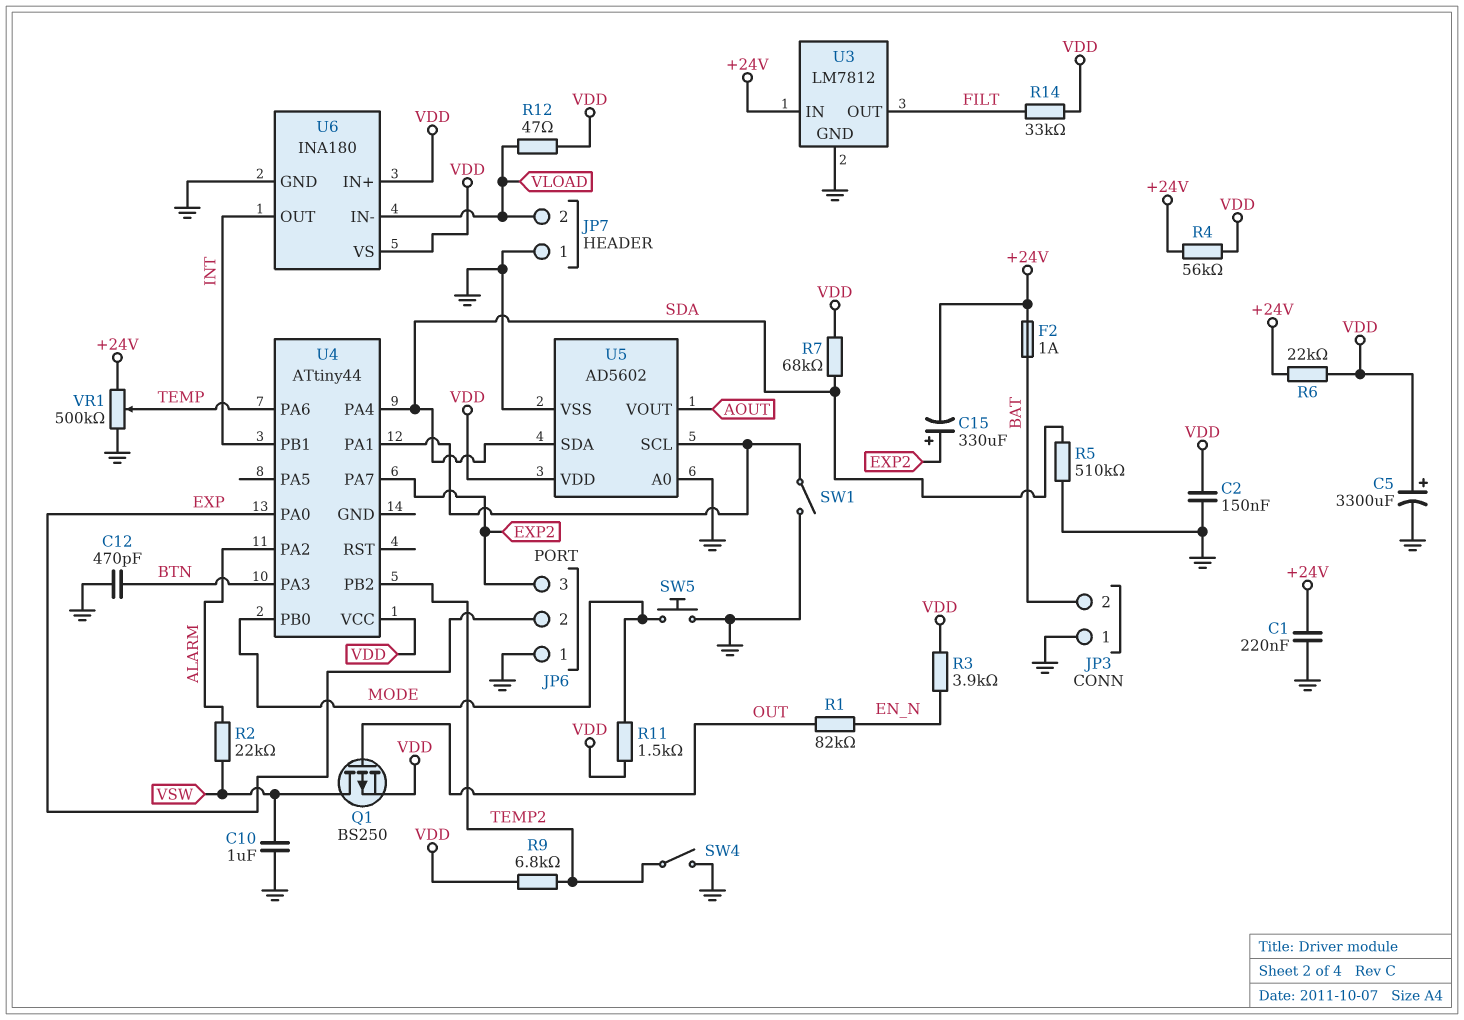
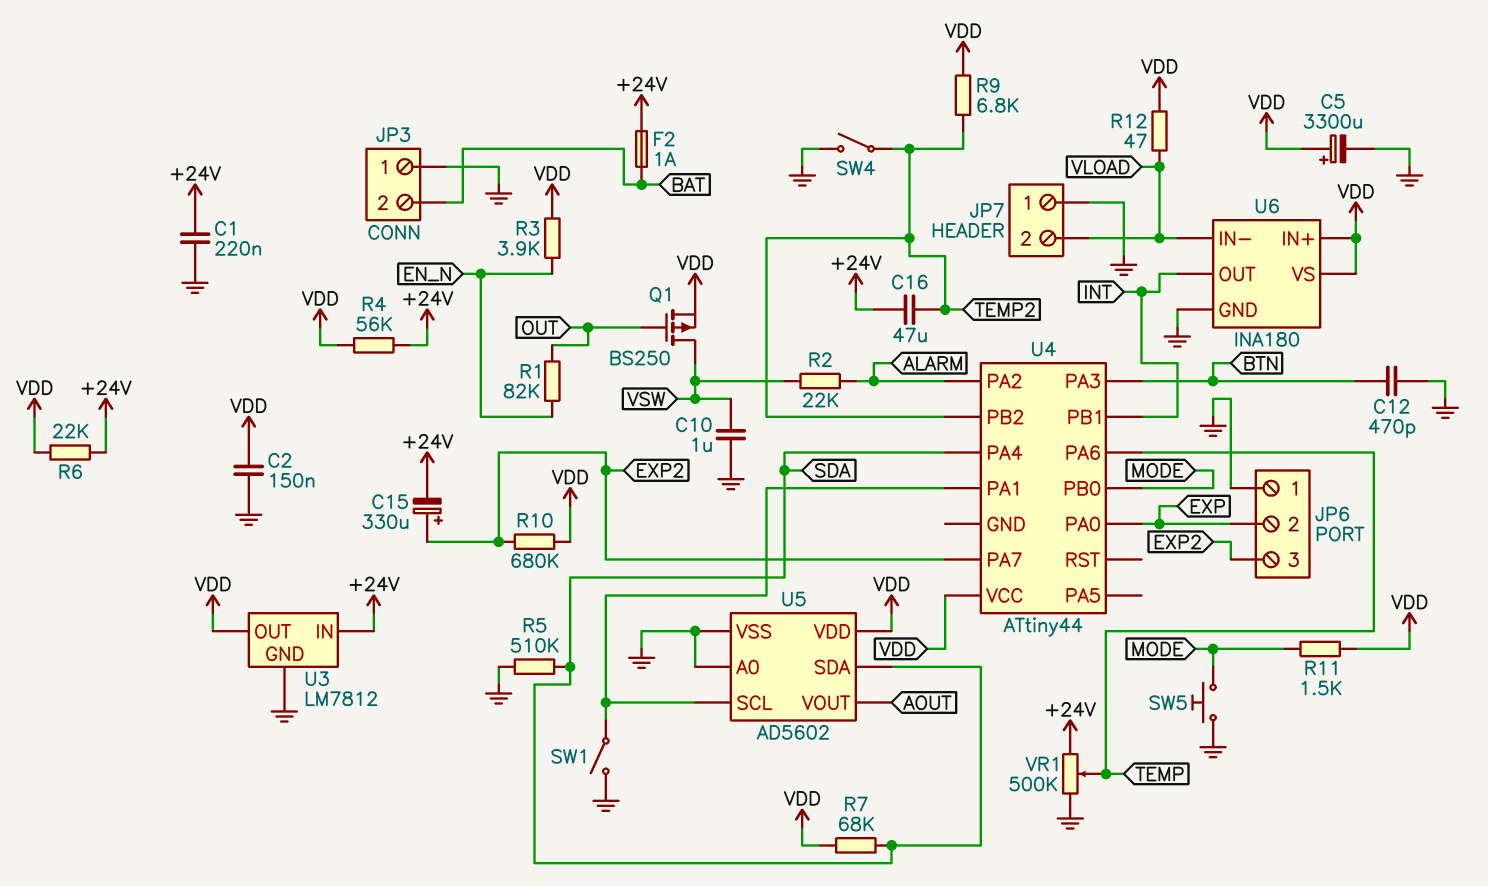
C16: none -> 47uF (+24V, TEMP2)
R10: none -> 680k (EXP2, VDD)
R14: 33k (FILT, VDD) -> none
U3 pin OUT: FILT -> VDD

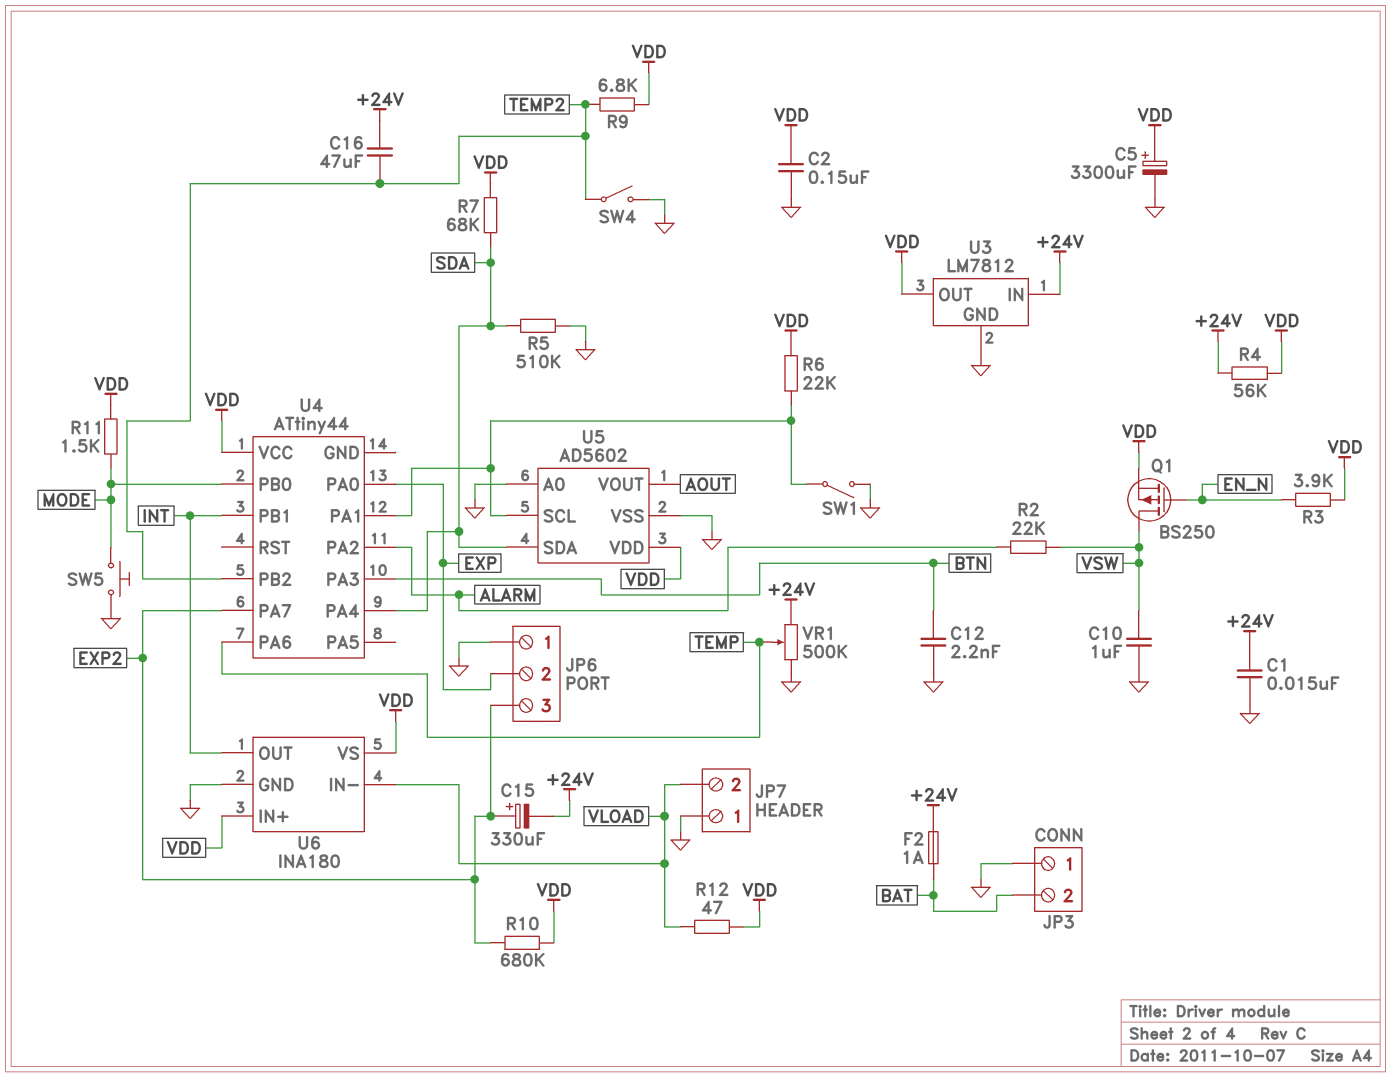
C1: 220nF (+24V, GND) -> 15nF (+24V, GND)
C12: 470pF (BTN, GND) -> 2.2nF (BTN, GND)
Q1: PMOS BS250 (G OUT, D VSW, S VDD) -> PMOS BS250 (G EN_N, D VSW, S VDD)
R1: 82k (EN_N, OUT) -> none
R6: 22k (+24V, VDD) -> 22k (U4/PA1, VDD)

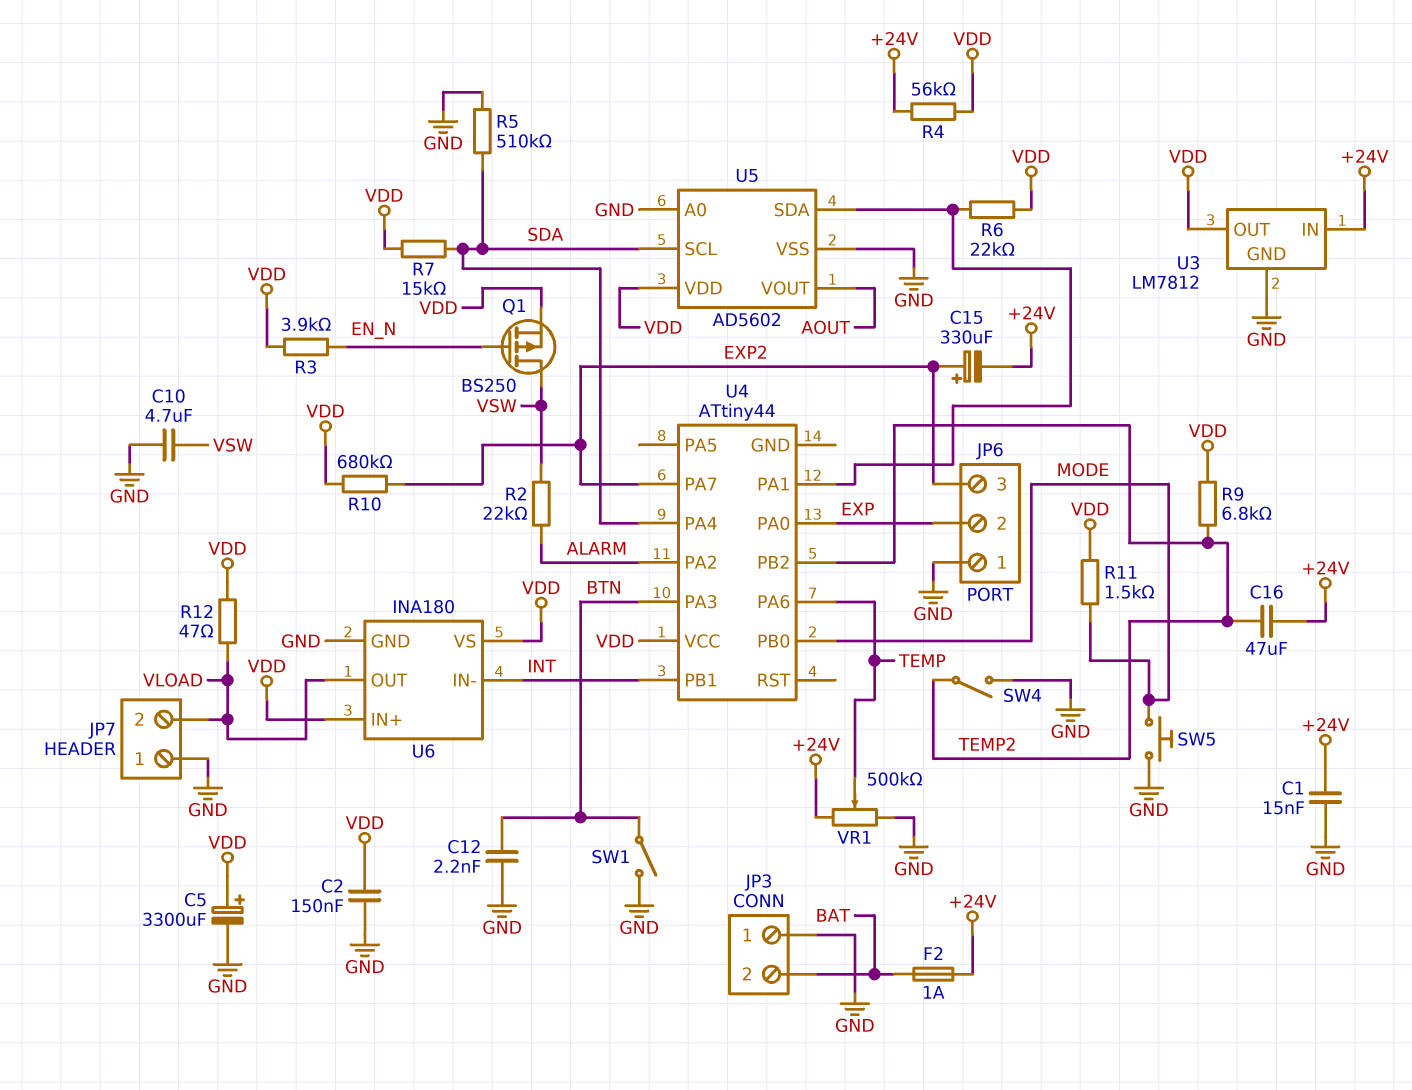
C10: 1uF (GND, VSW) -> 4.7uF (GND, VSW)
R7: 68k (SDA, VDD) -> 15k (SDA, VDD)
SW1: switch (GND, U4/PA1) -> switch (BTN, GND)
U5 pin SCL: U4/PA1 -> SDA
U5 pin SDA: SDA -> U4/PA1
U6 pin IN-: VLOAD -> INT
U6 pin OUT: INT -> VLOAD

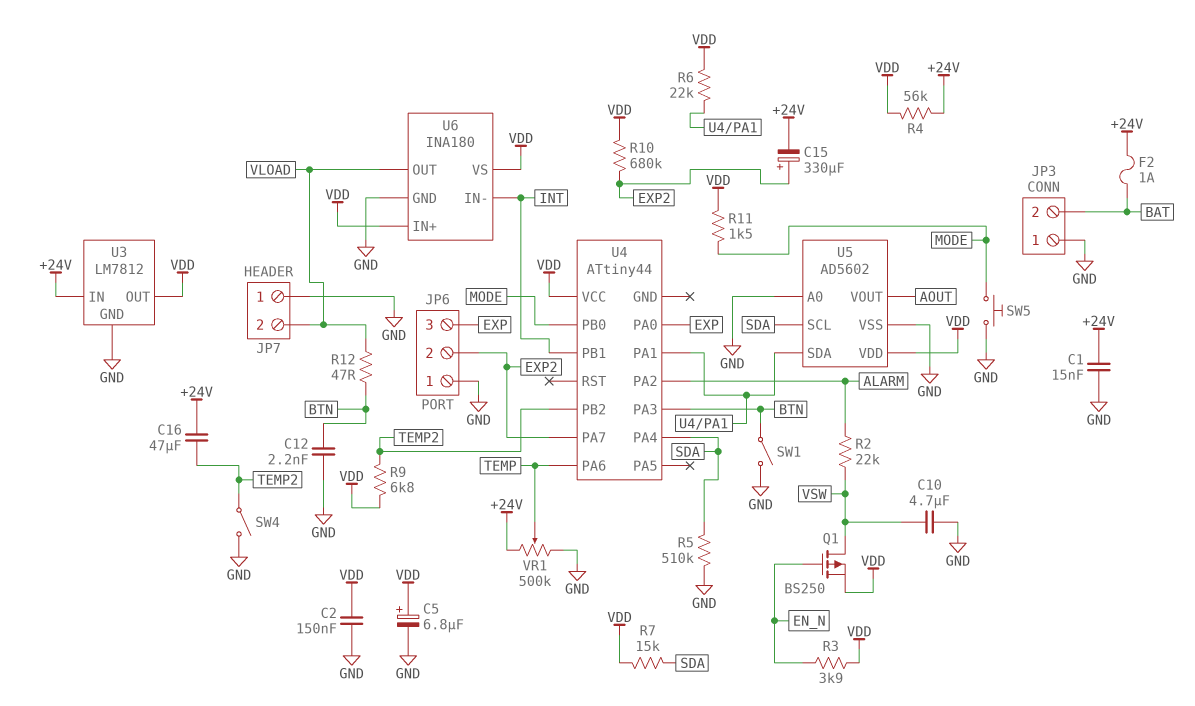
C5: 3300uF (plus VDD, minus GND) -> 6.8uF (plus VDD, minus GND)
JP6 pin 2: EXP -> EXP2
JP6 pin 3: EXP2 -> EXP
R12: 47 (VDD, VLOAD) -> 47 (BTN, VLOAD)

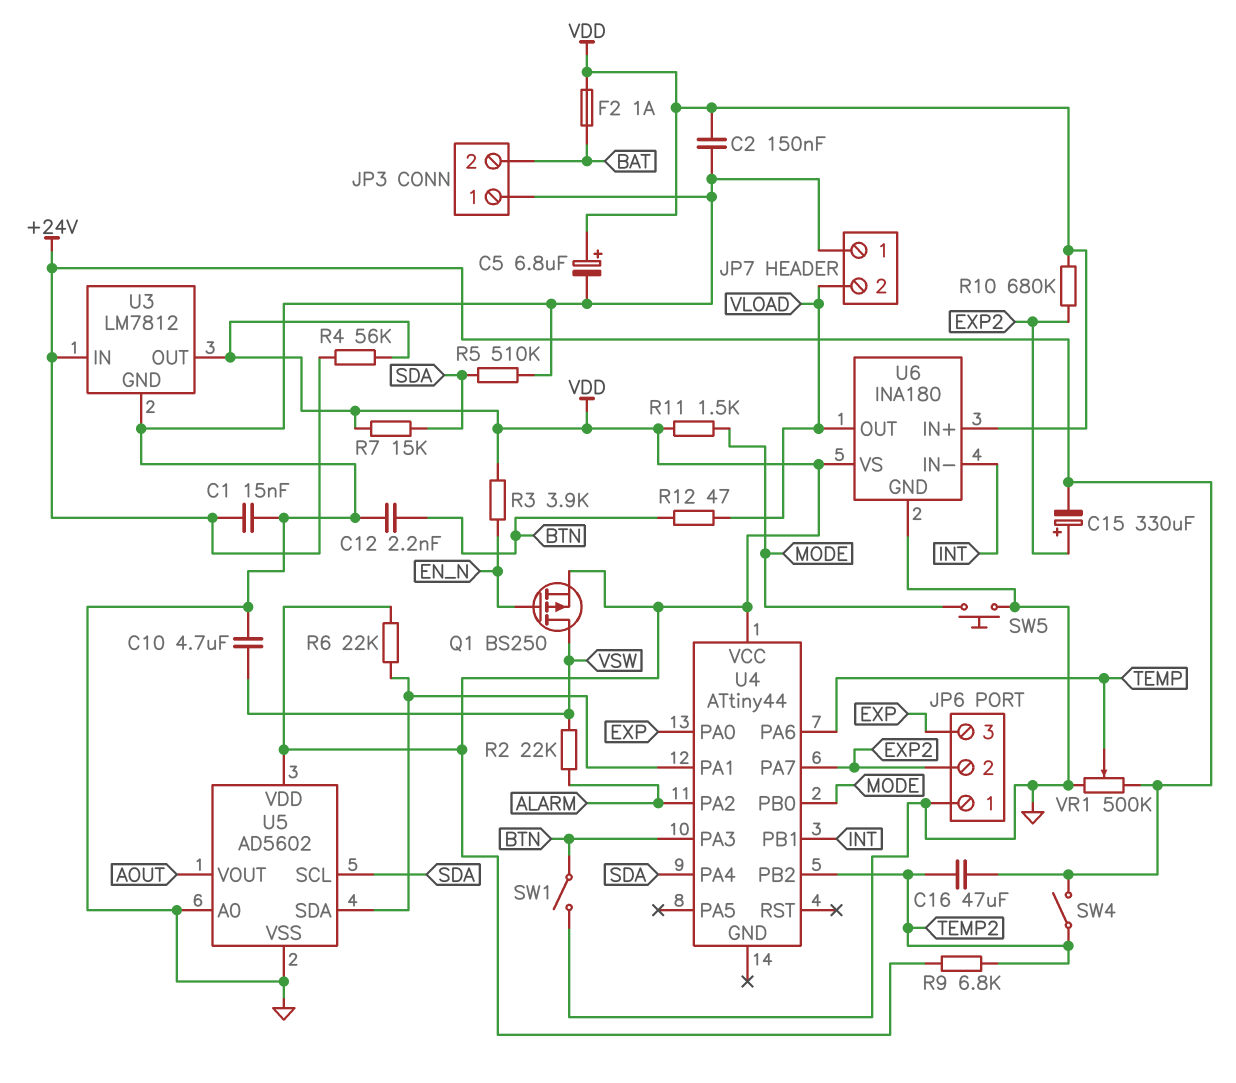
F2: 1A (+24V, BAT) -> 1A (BAT, VDD)
SW4: switch (GND, TEMP2) -> switch (+24V, TEMP2)

